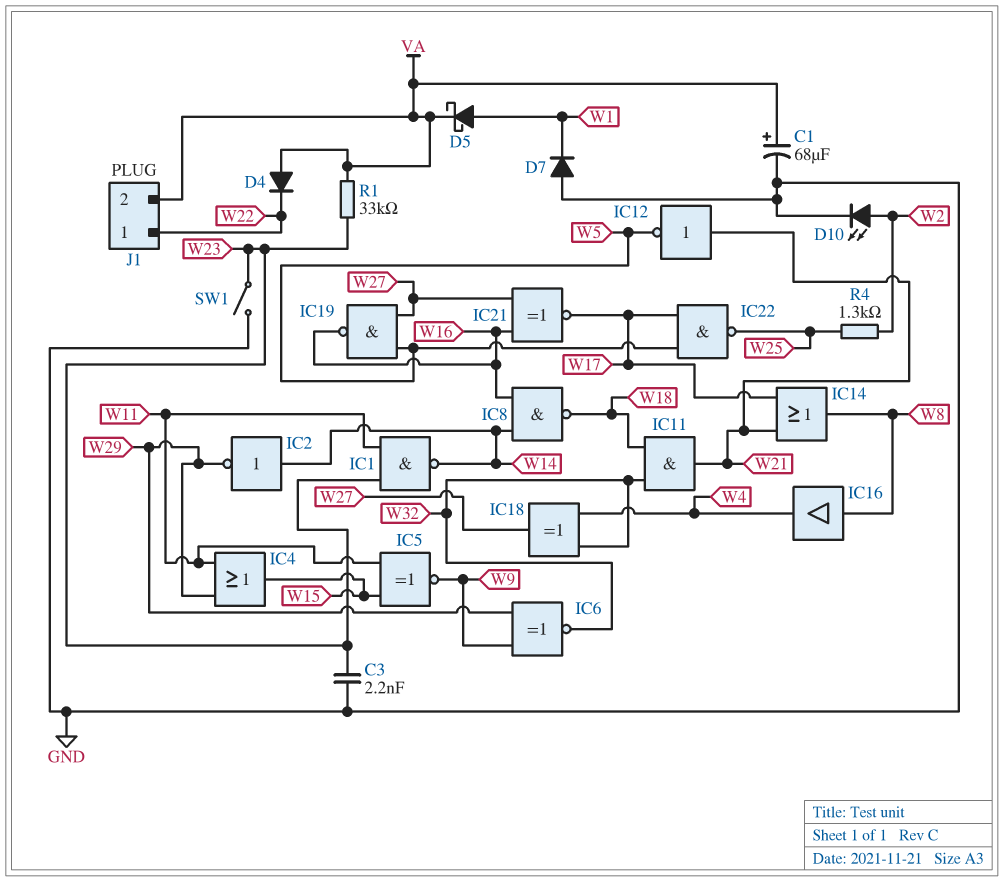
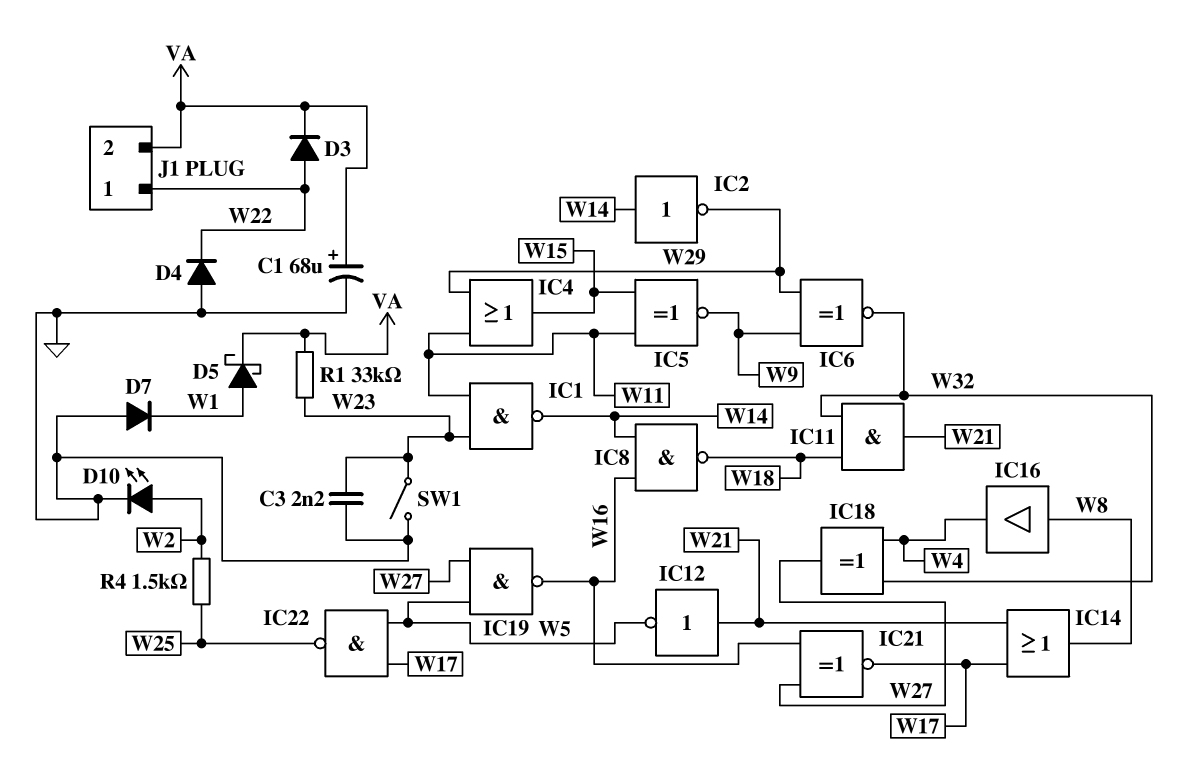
D3: none -> diode (A W22, K VA)
D4: diode (A VA, K W22) -> diode (A GND, K W22)
R4: 1.3k (W2, W25) -> 1.5k (W2, W25)

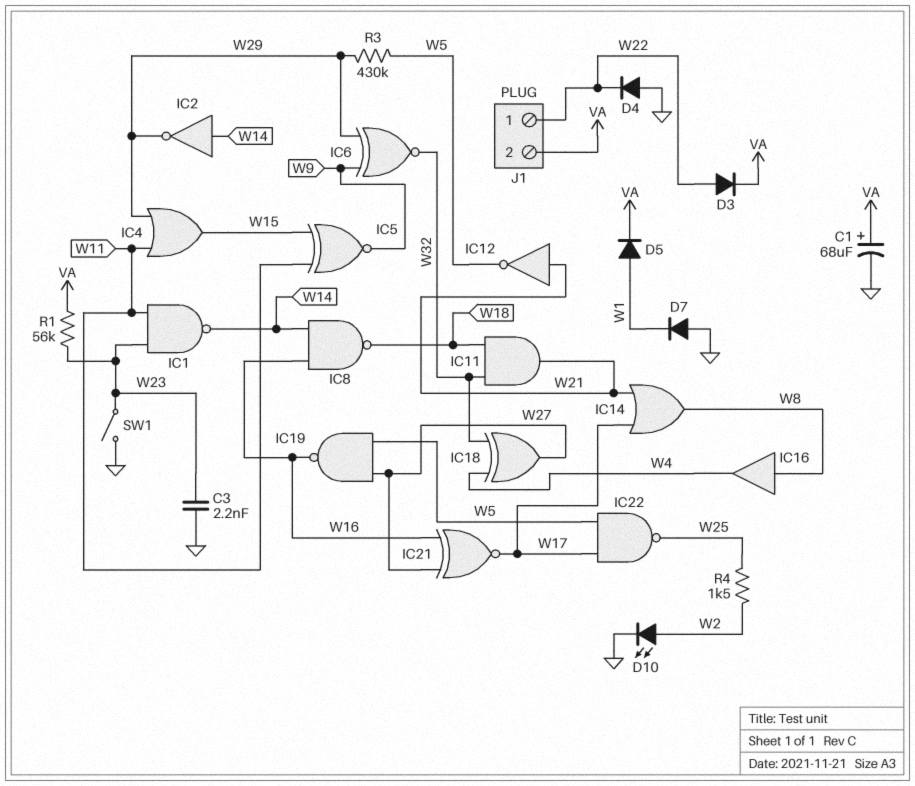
D5: schottky (A W1, K VA) -> diode (A W1, K VA)
R1: 33k (VA, W23) -> 56k (VA, W23)
R3: none -> 430k (W5, W29)

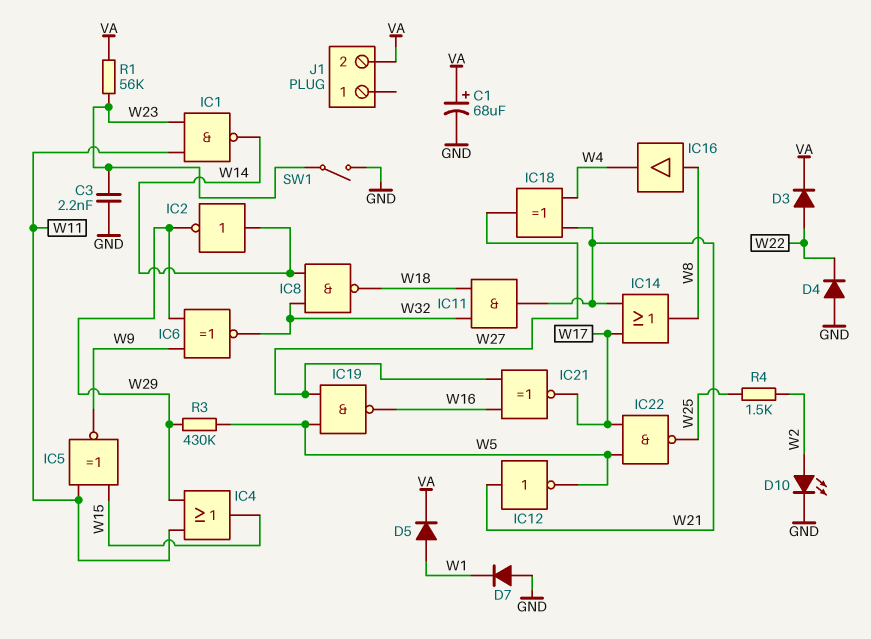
IC8: NAND (in W14, in W16, out W18) -> NAND (in W14, in W32, out W18)
IC18: XOR (in W4, in W32, out W27) -> XOR (in W4, in W21, out W27)
J1 pin 1: W22 -> none

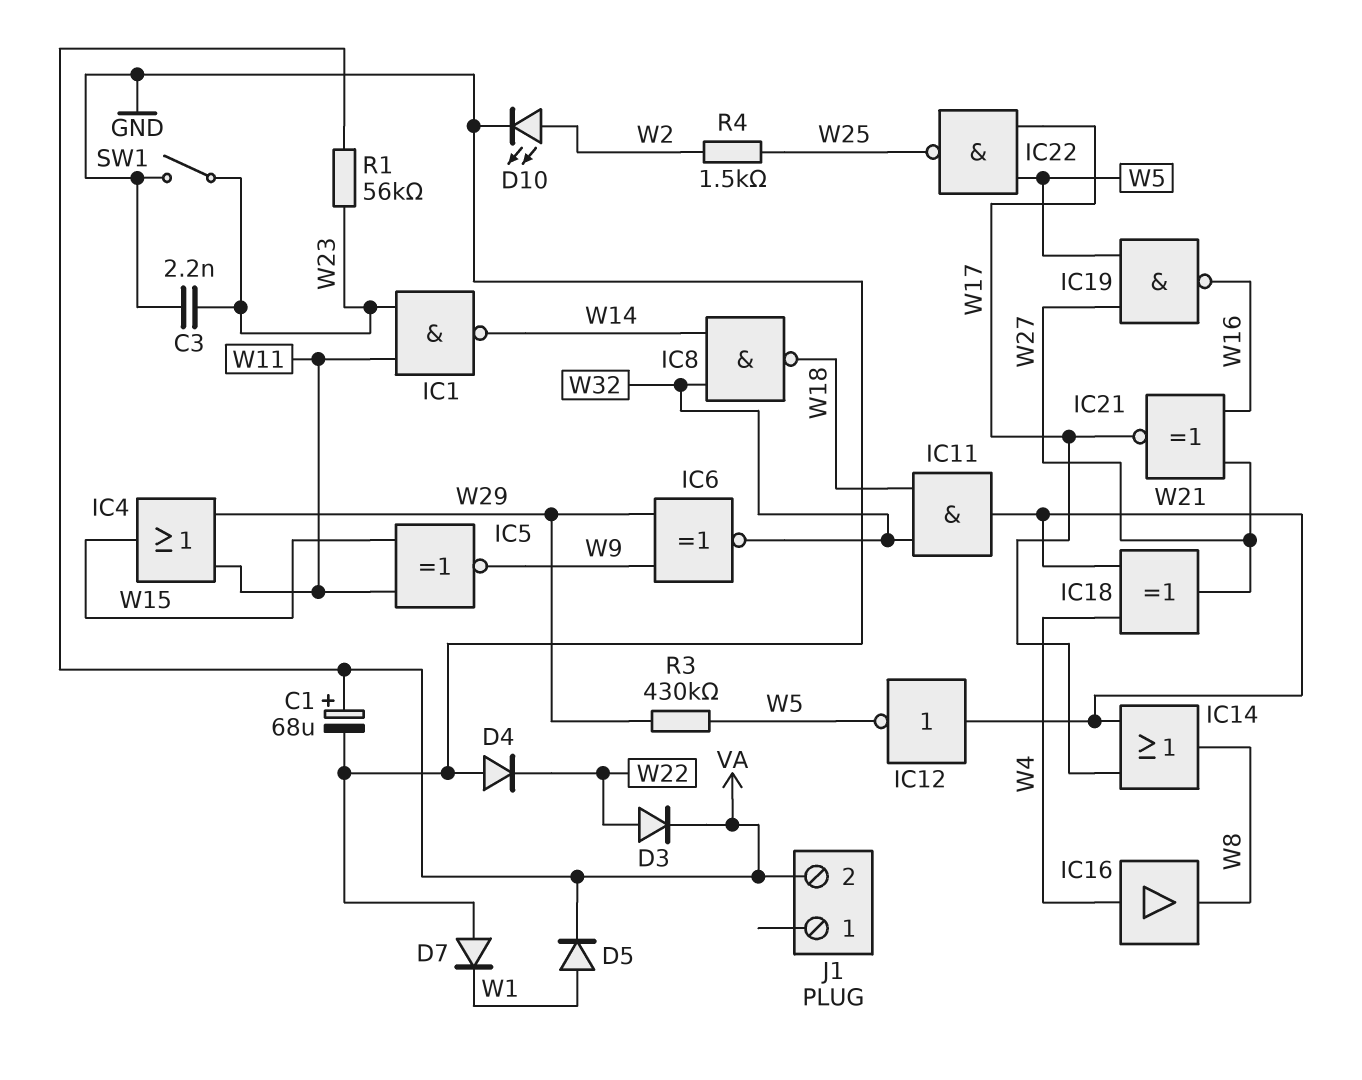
IC2: NOT (in W14, out W29) -> none
IC16: buffer (in W8, out W4) -> buffer (in W4, out W8)

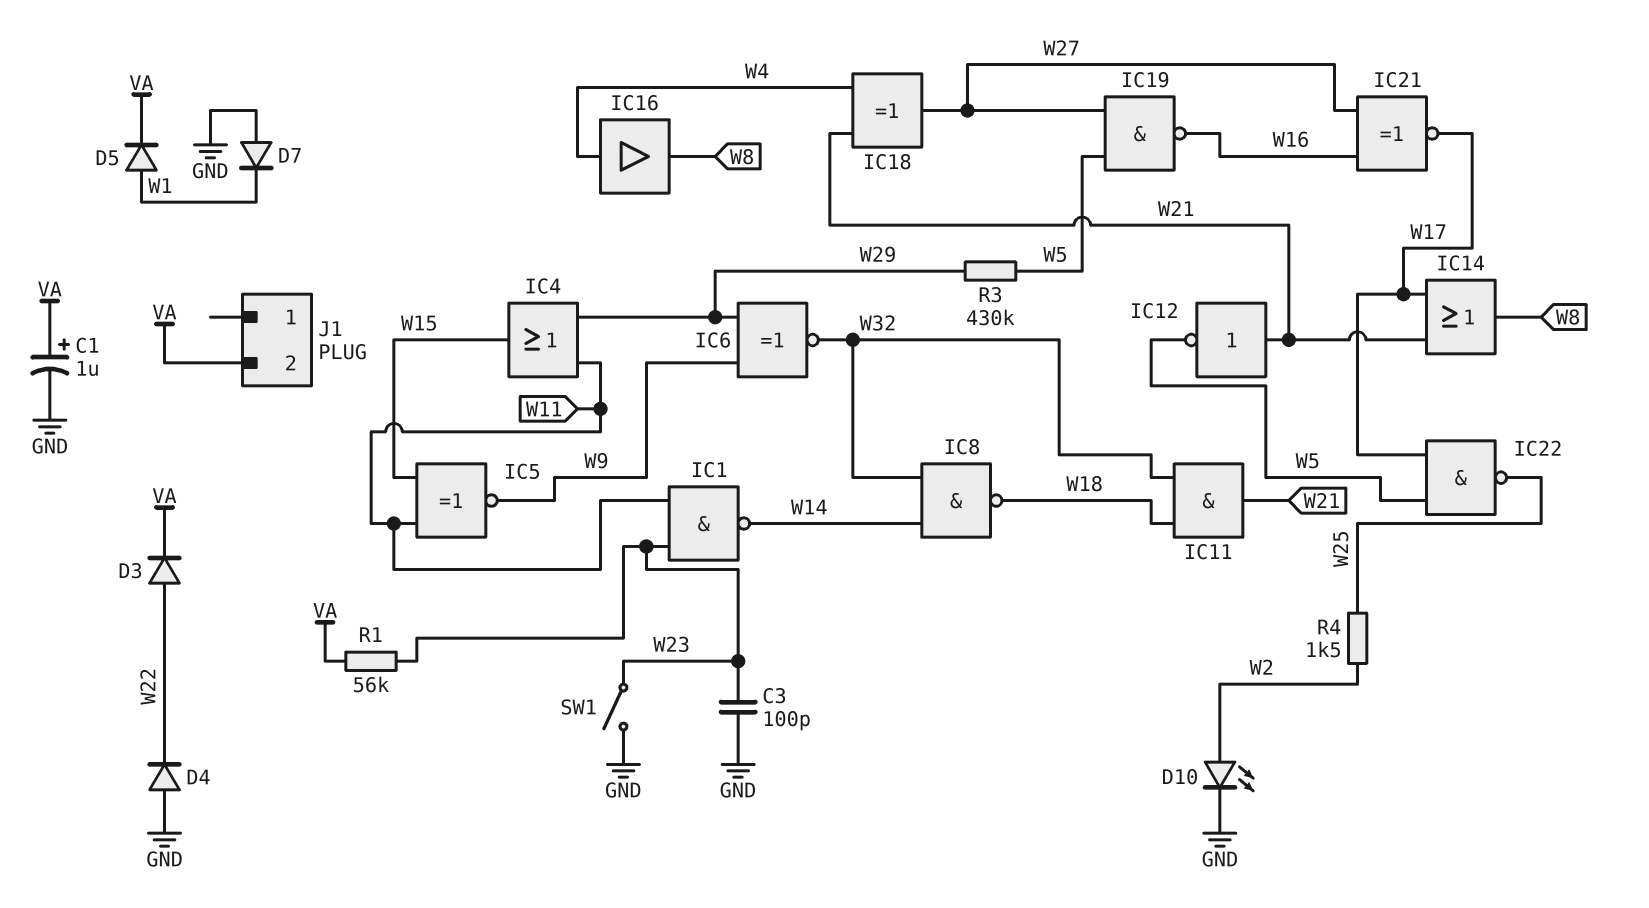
C1: 68uF (plus VA, minus GND) -> 1uF (plus VA, minus GND)
C3: 2.2nF (GND, W23) -> 100pF (GND, W23)

